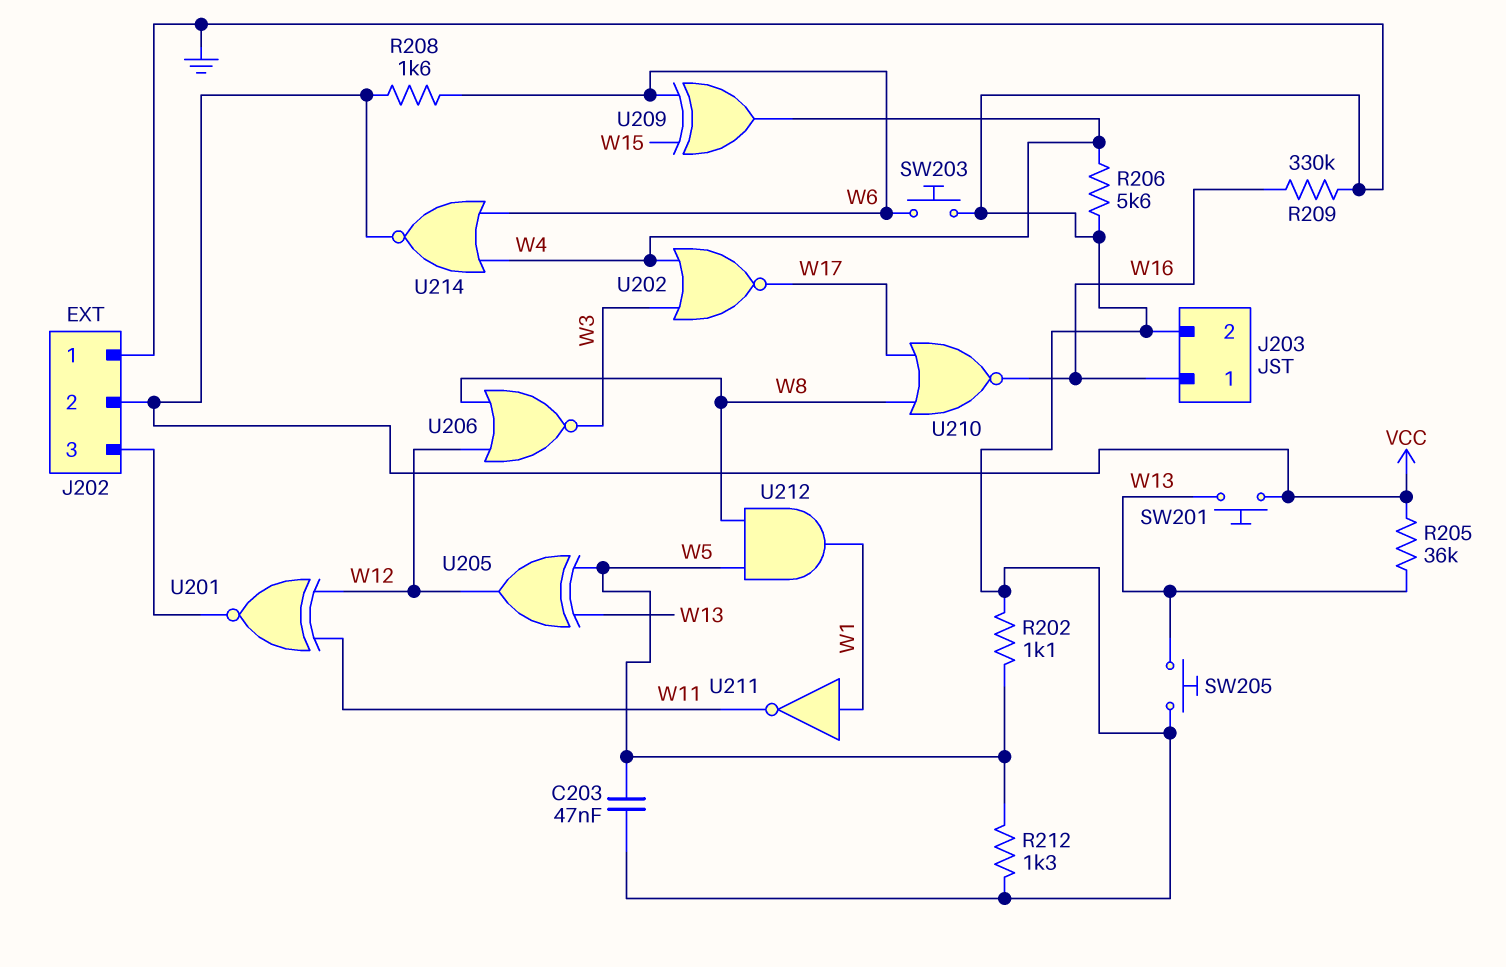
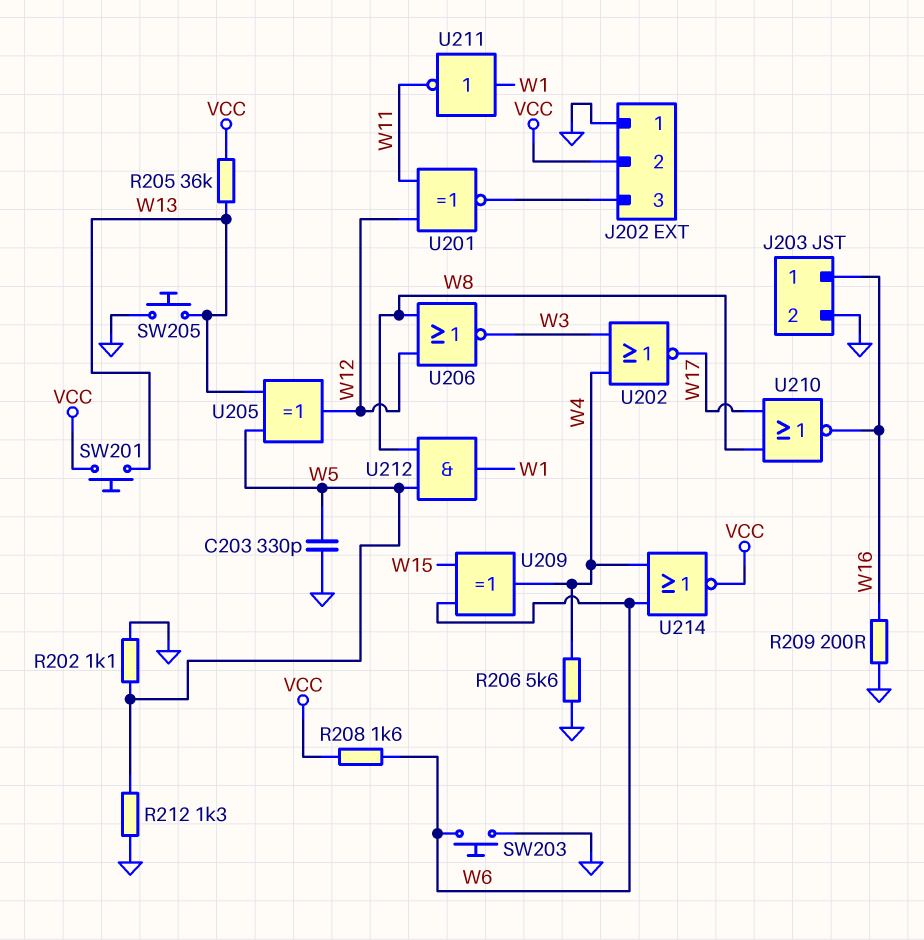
C203: 47nF (GND, W5) -> 330pF (GND, W5)
R209: 330k (GND, W16) -> 200 (GND, W16)

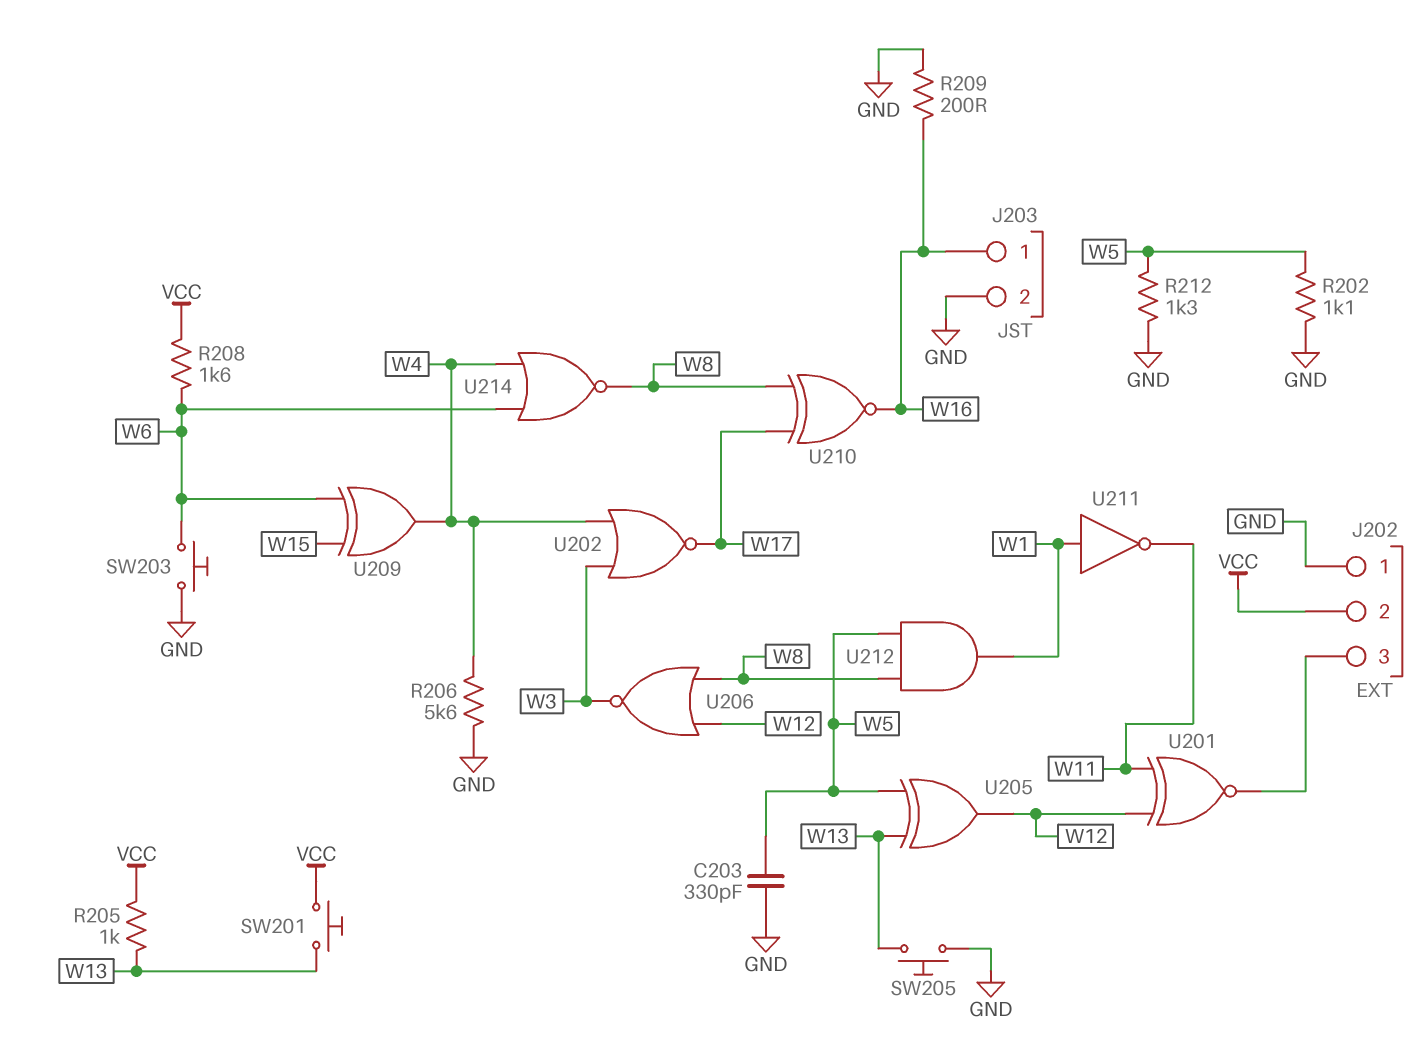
R205: 36k (VCC, W13) -> 1k (VCC, W13)
U210: NOR (in W8, in W17, out W16) -> XNOR (in W8, in W17, out W16)
U214: NOR (in W4, in W6, out VCC) -> NOR (in W4, in W6, out W8)

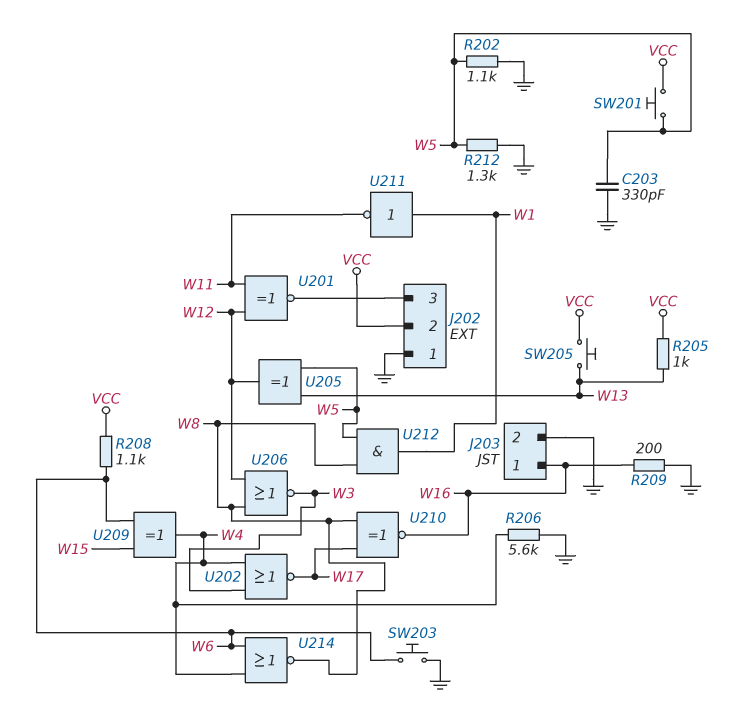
R208: 1.6k (VCC, W6) -> 1.1k (VCC, W6)
SW201: button (VCC, W13) -> button (VCC, W5)
SW205: button (GND, W13) -> button (VCC, W13)

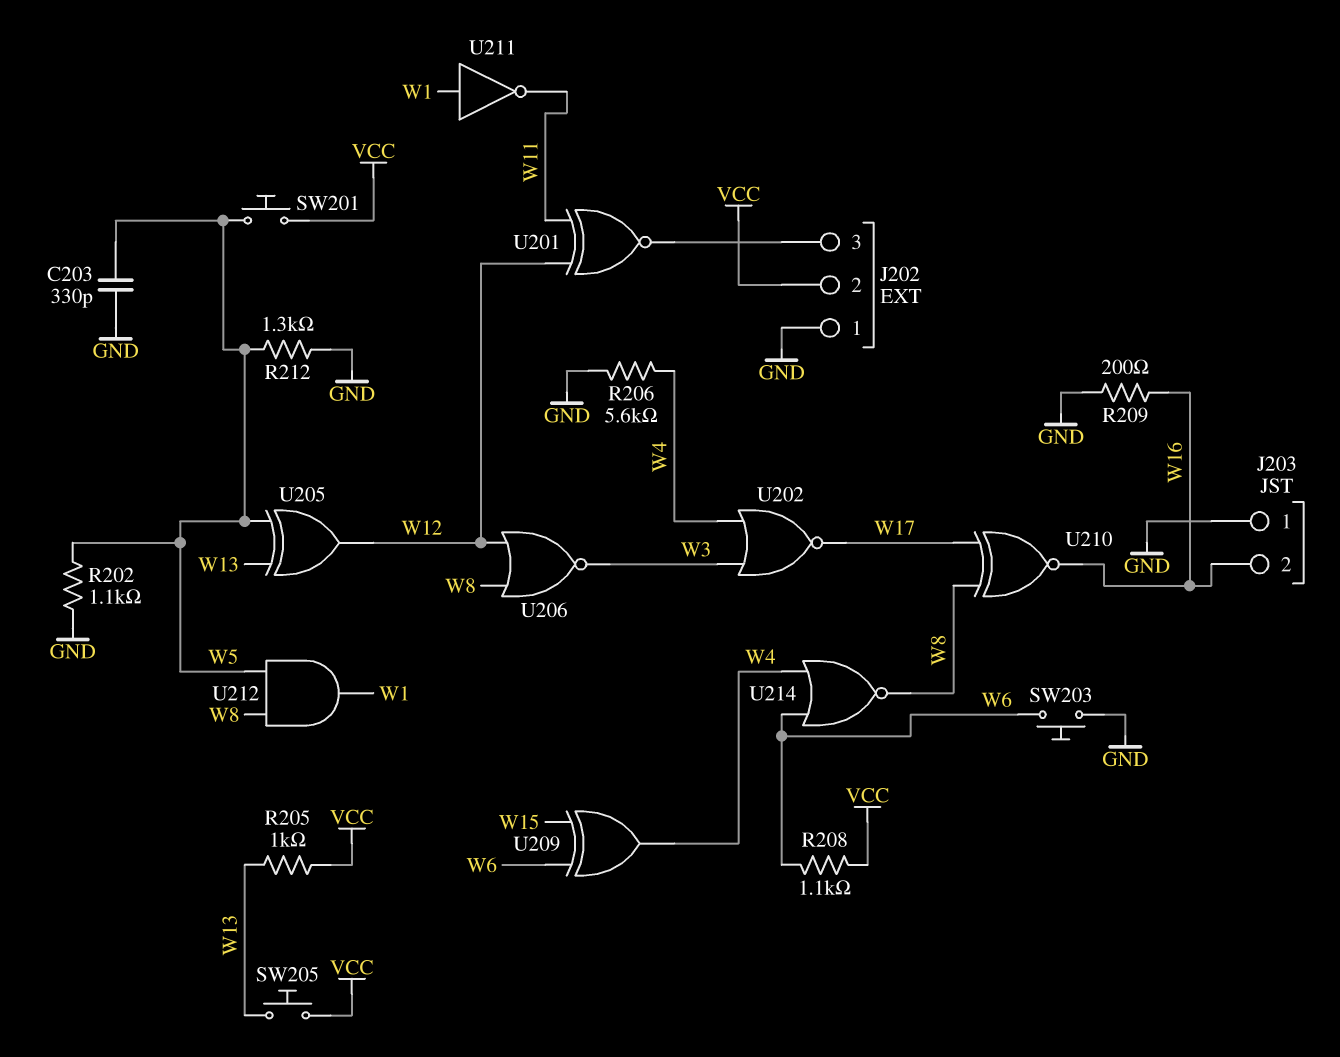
J203 pin 1: W16 -> GND
J203 pin 2: GND -> W16

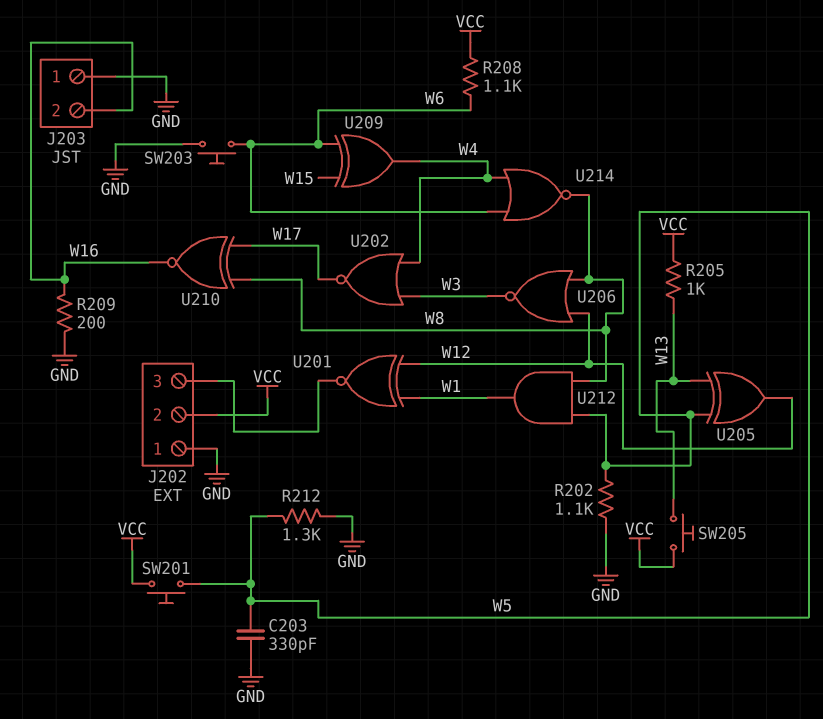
R206: 5.6k (GND, W4) -> none
U201: XNOR (in W11, in W12, out J202/3) -> XNOR (in W1, in W12, out J202/3)
U211: NOT (in W1, out W11) -> none

